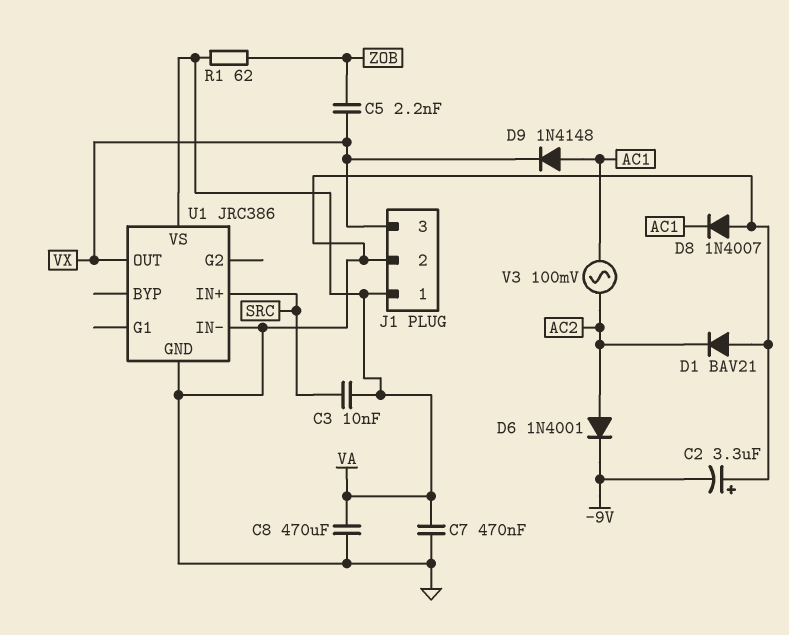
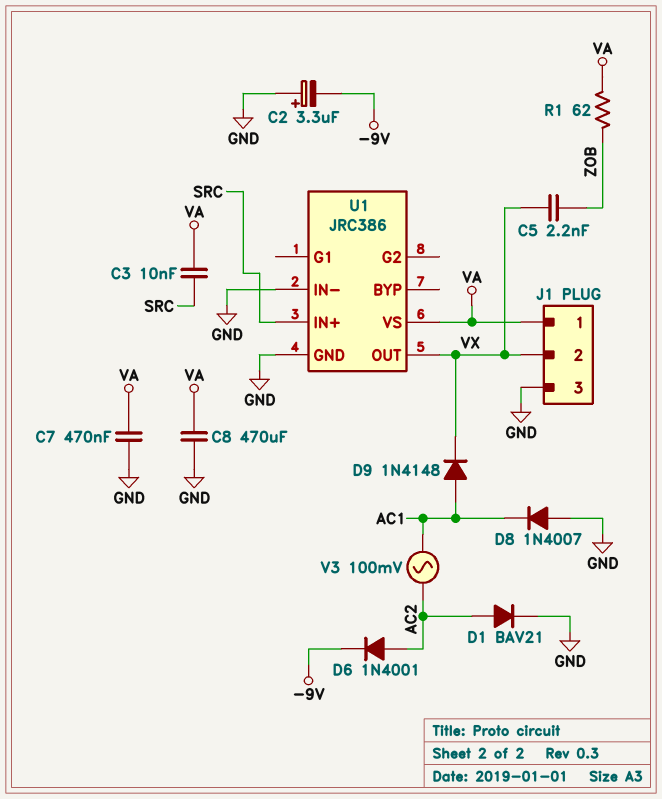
D1: diode BAV21 (A GND, K AC2) -> diode BAV21 (A AC2, K GND)
J1 pin 2: GND -> VX
J1 pin 3: VX -> GND

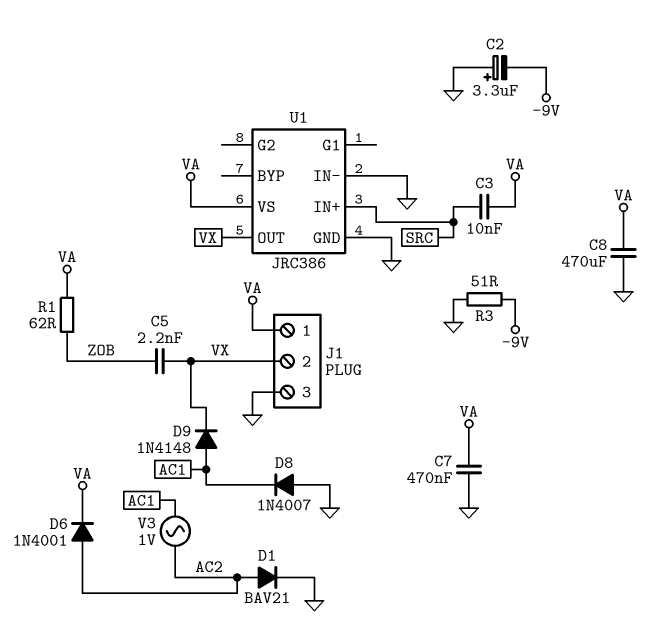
D6: diode 1N4001 (A AC2, K -9V) -> diode 1N4001 (A AC2, K VA)
R3: none -> 51 (-9V, GND)
V3: AC 100mV (AC1, AC2) -> AC 1V (AC1, AC2)

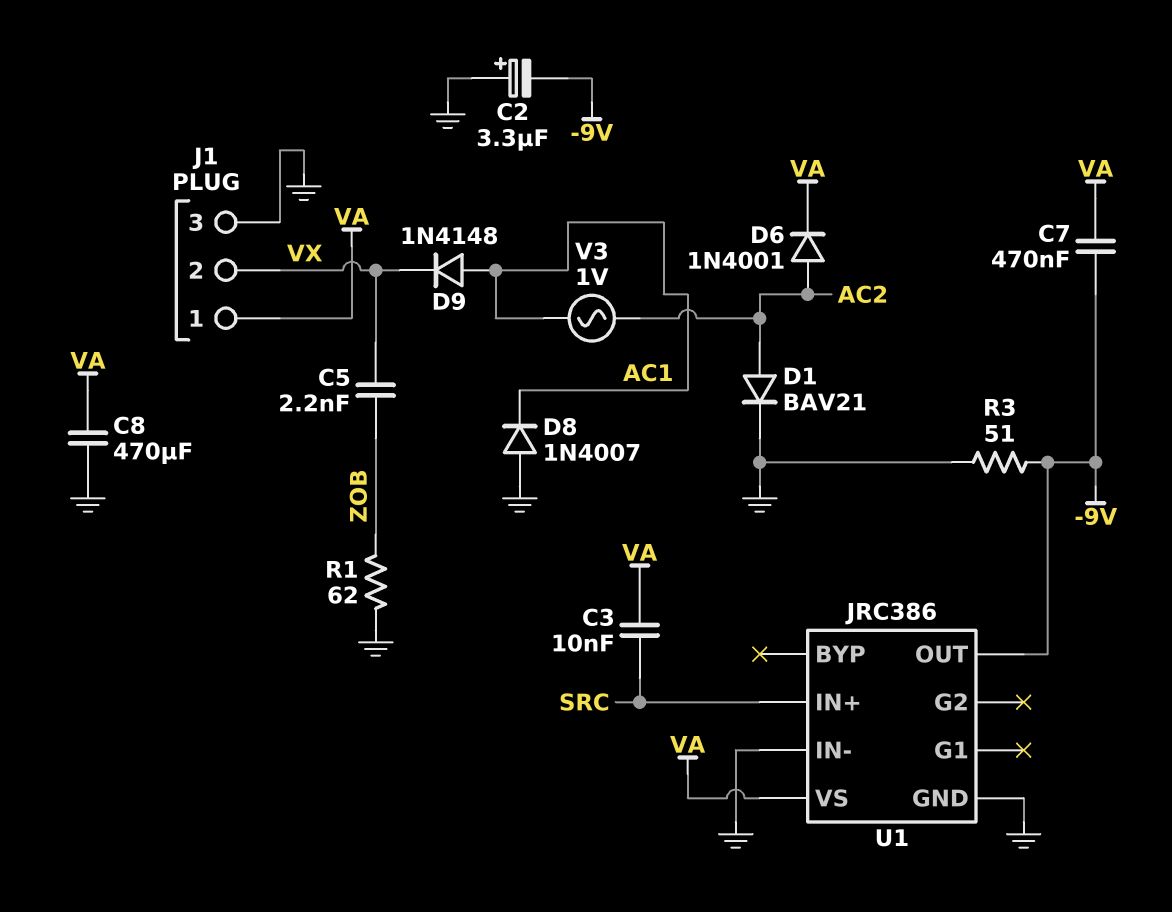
C7: 470nF (GND, VA) -> 470nF (-9V, VA)
R1: 62 (VA, ZOB) -> 62 (GND, ZOB)
U1 pin OUT: VX -> -9V

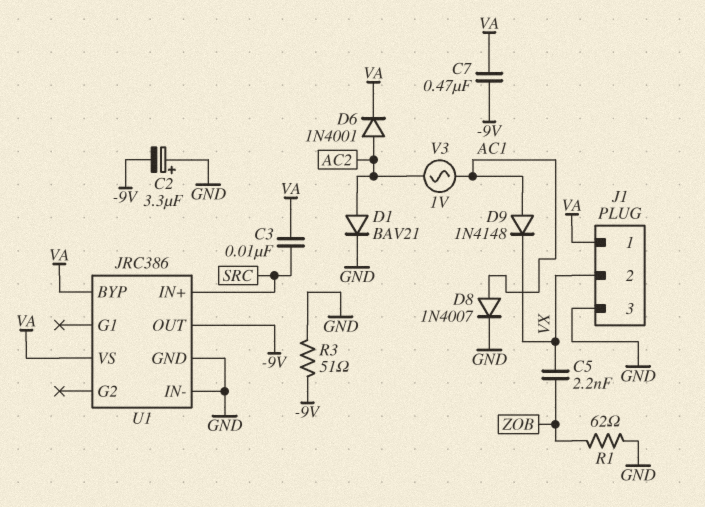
C8: 470uF (GND, VA) -> none
D8: diode 1N4007 (A GND, K AC1) -> diode 1N4007 (A AC1, K GND)
U1 pin BYP: none -> VA

